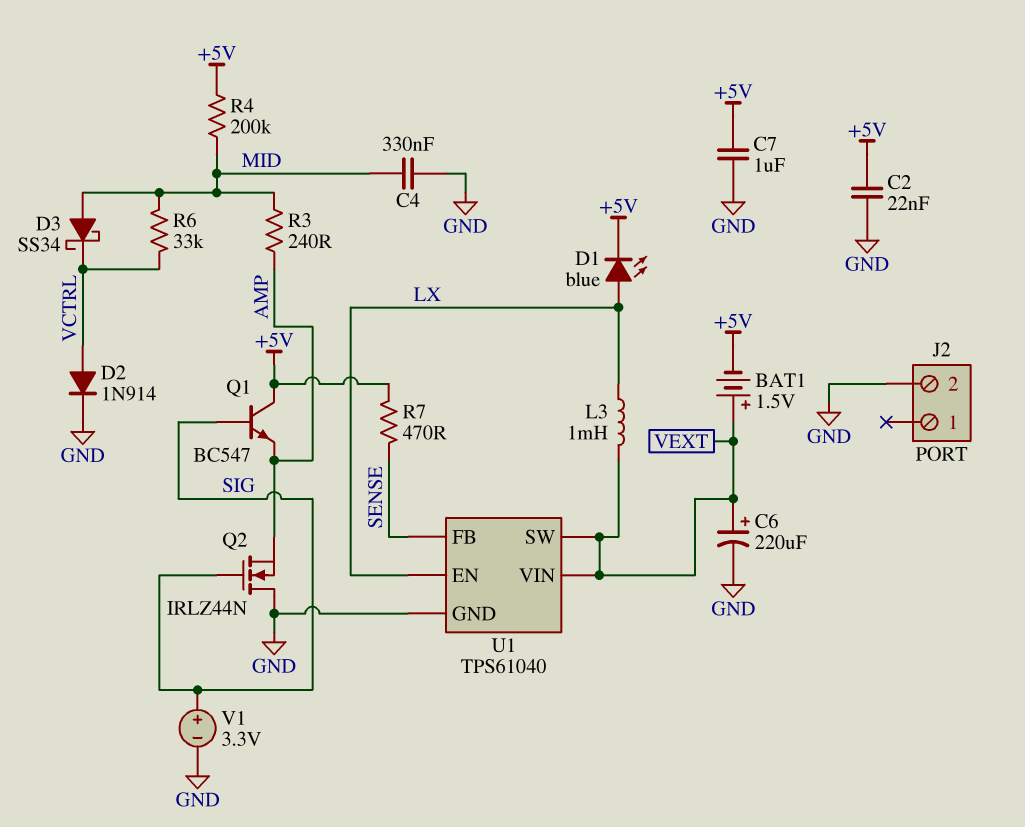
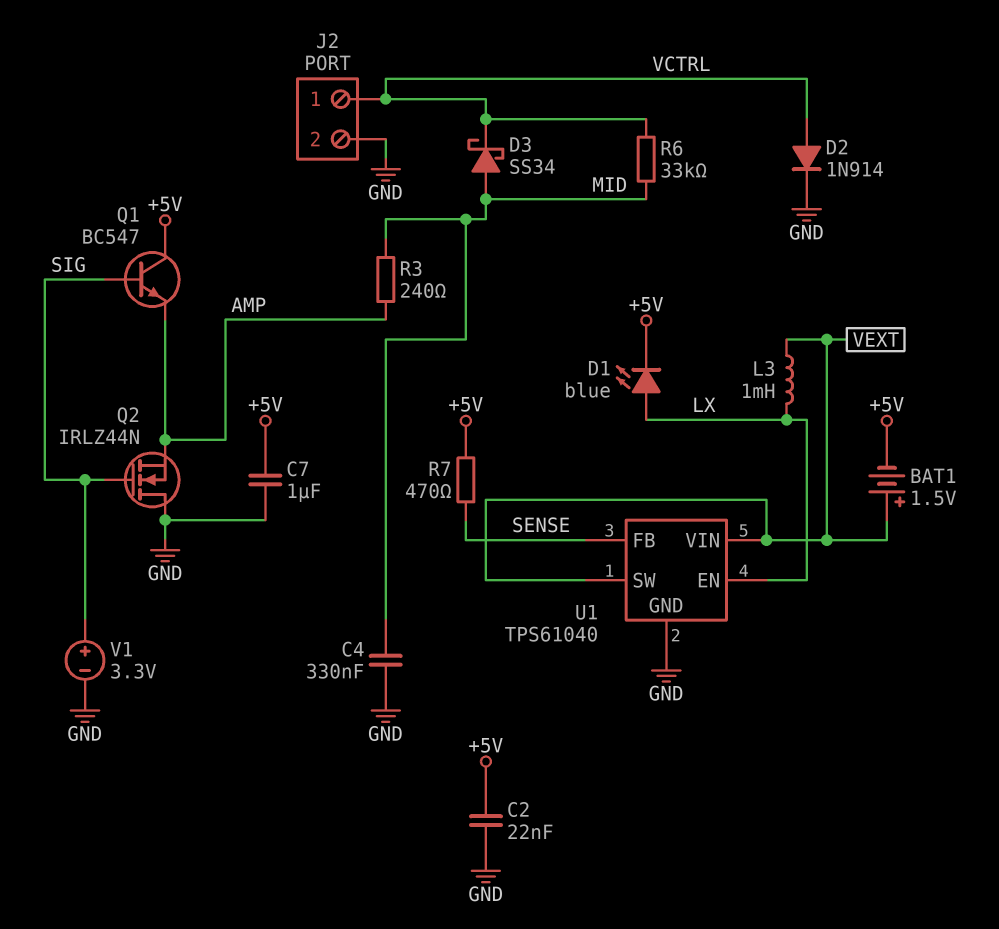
C6: 220uF (plus VEXT, minus GND) -> none
J2 pin 1: none -> VCTRL
R4: 200k (+5V, MID) -> none

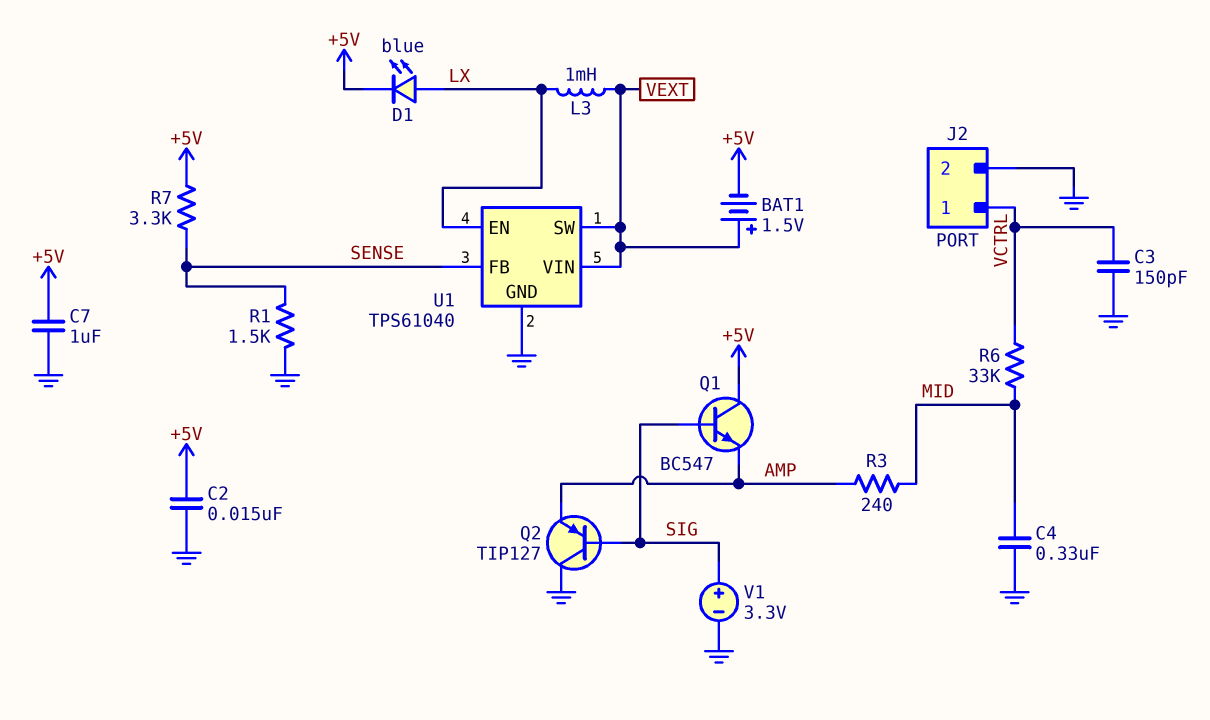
C2: 22nF (+5V, GND) -> 15nF (+5V, GND)
C3: none -> 150pF (GND, VCTRL)
D2: diode 1N914 (A VCTRL, K GND) -> none
D3: schottky SS34 (A MID, K VCTRL) -> none
Q2: NMOS IRLZ44N (G SIG, D GND, S AMP) -> PNP TIP127 (B SIG, C GND, E AMP)
R1: none -> 1.5k (GND, SENSE)
R7: 470 (+5V, SENSE) -> 3.3k (+5V, SENSE)

